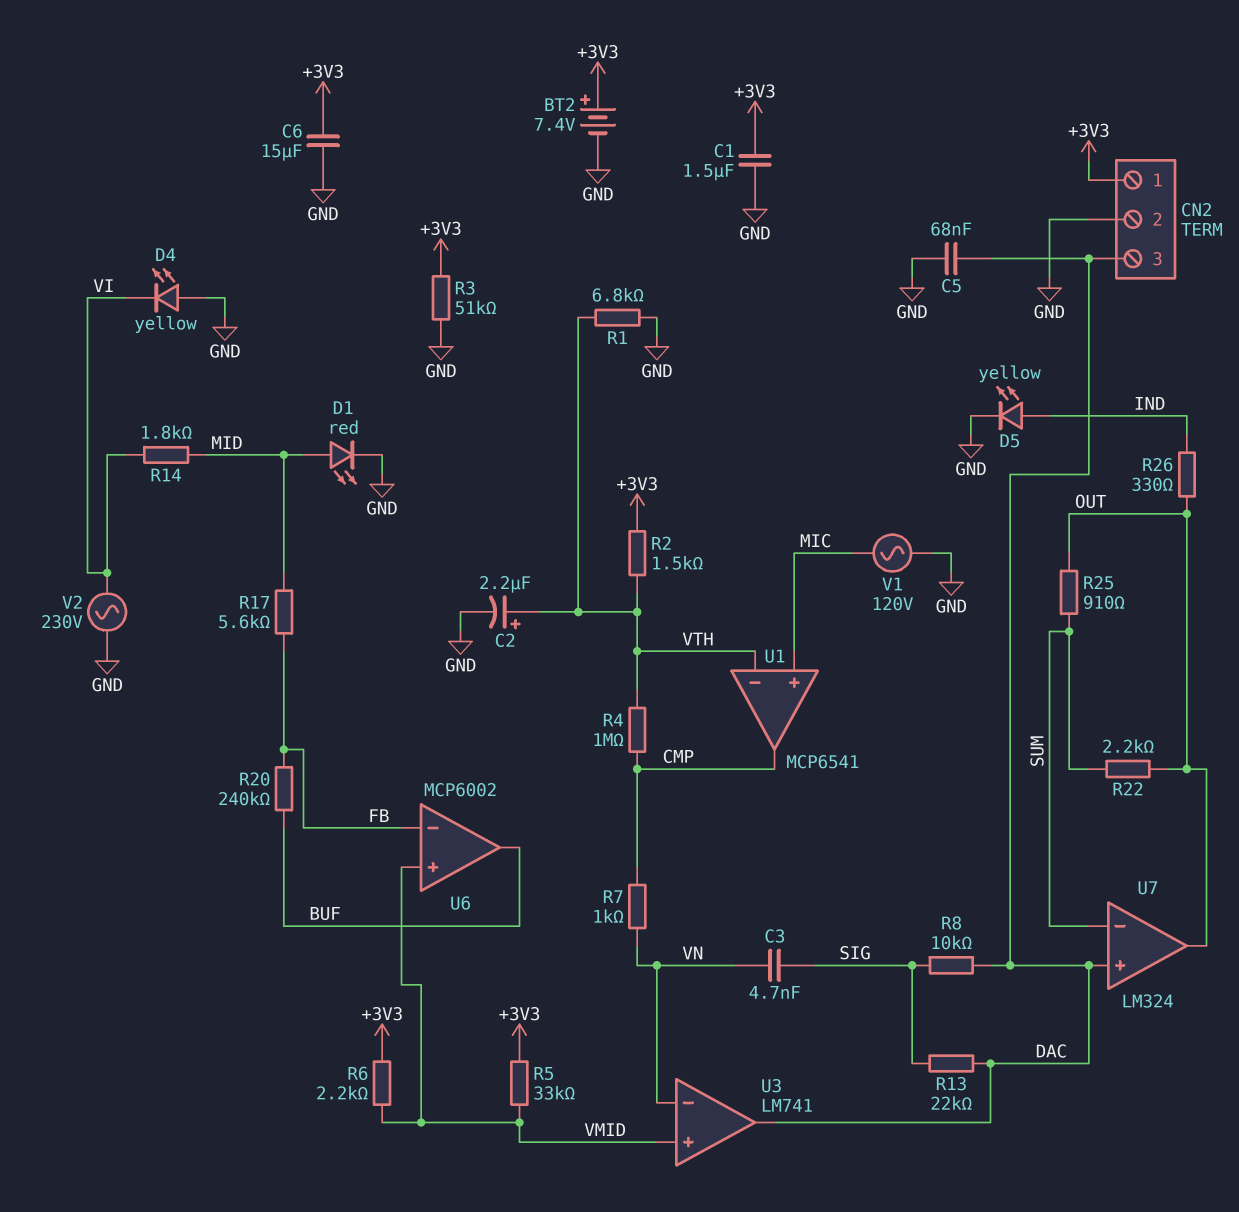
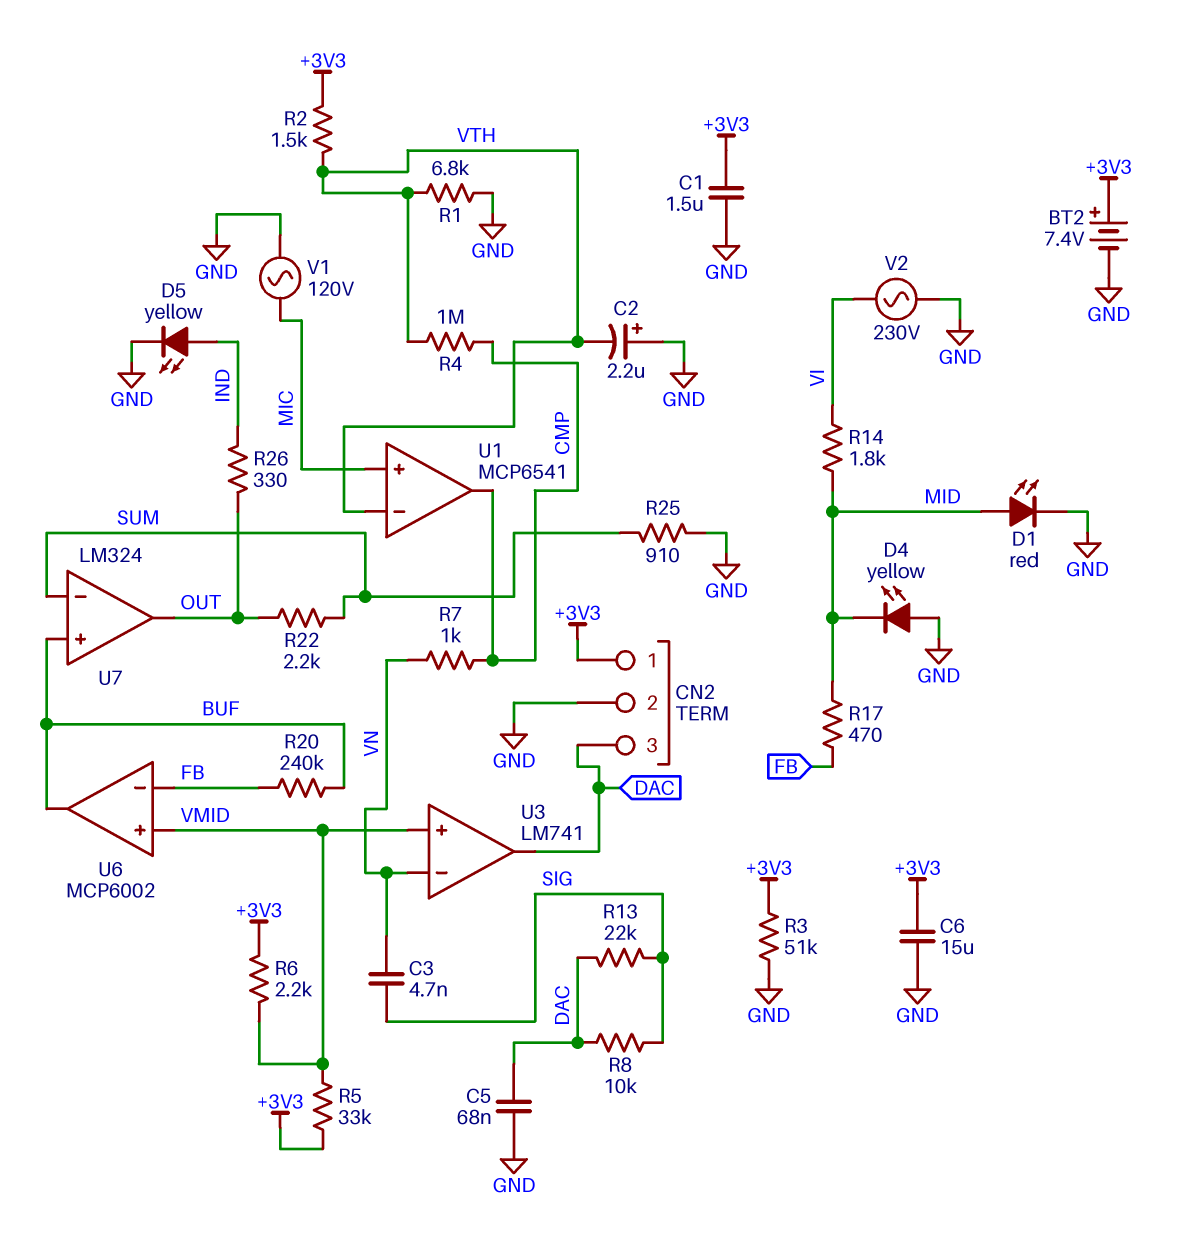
C2: 2.2uF (plus VTH, minus GND) -> 2.2uF (plus GND, minus VTH)
D4: LED yellow (A GND, K VI) -> LED yellow (A GND, K MID)
R17: 5.6k (FB, MID) -> 470 (FB, MID)
R25: 910 (OUT, SUM) -> 910 (GND, SUM)
U7 pin in+: DAC -> BUF

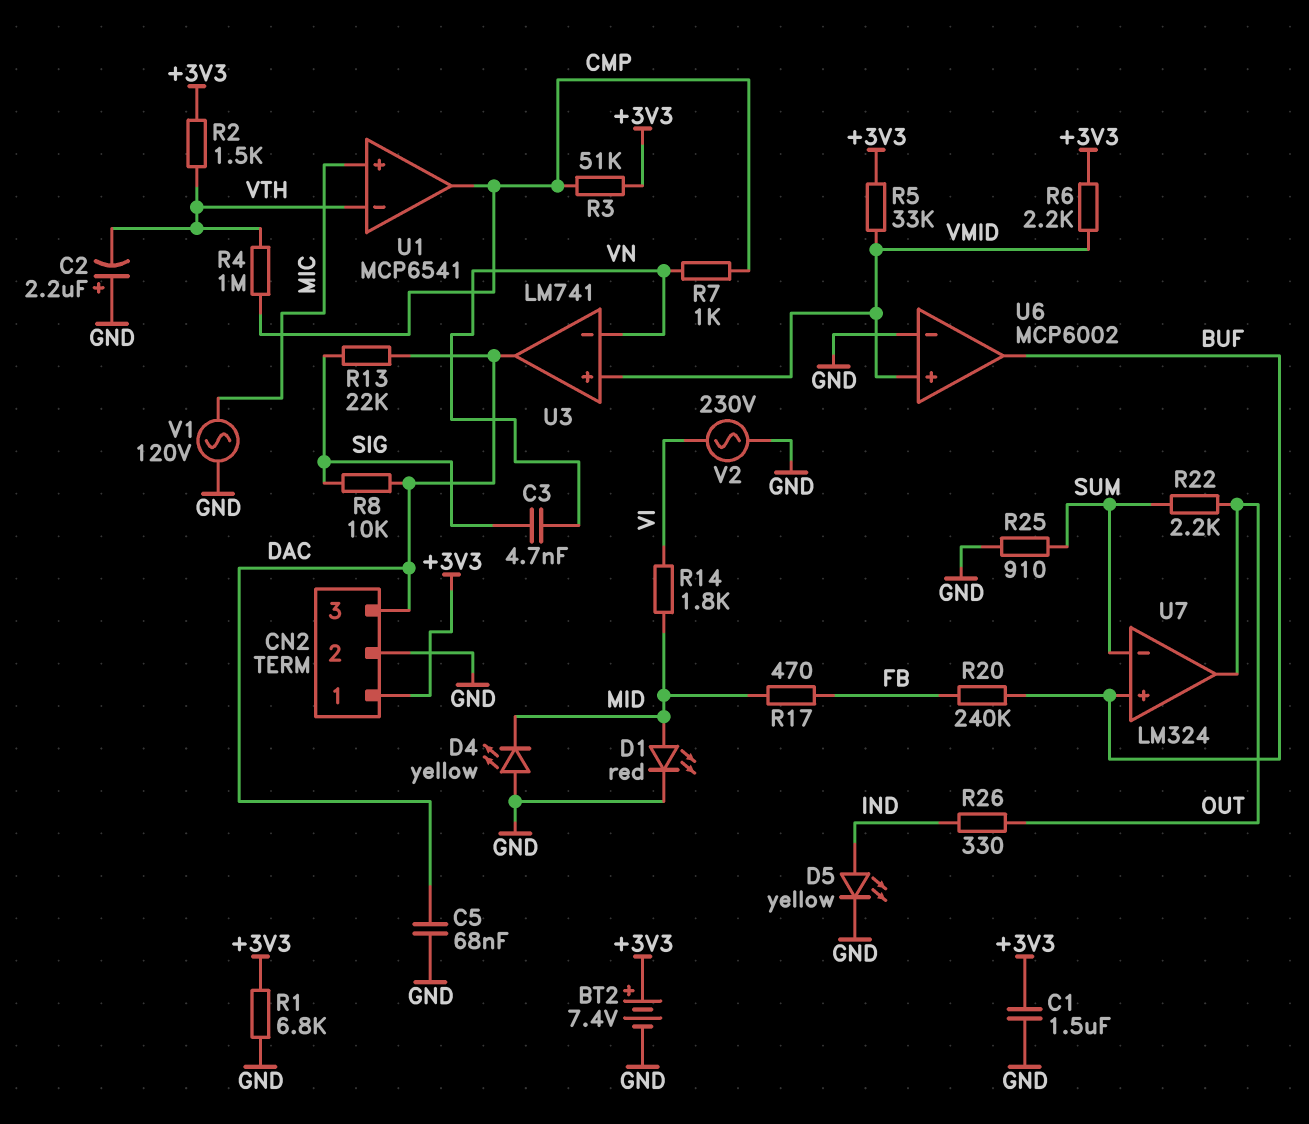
C6: 15uF (+3V3, GND) -> none
R1: 6.8k (GND, VTH) -> 6.8k (+3V3, GND)
R3: 51k (+3V3, GND) -> 51k (+3V3, CMP)
U6 pin in-: FB -> GND

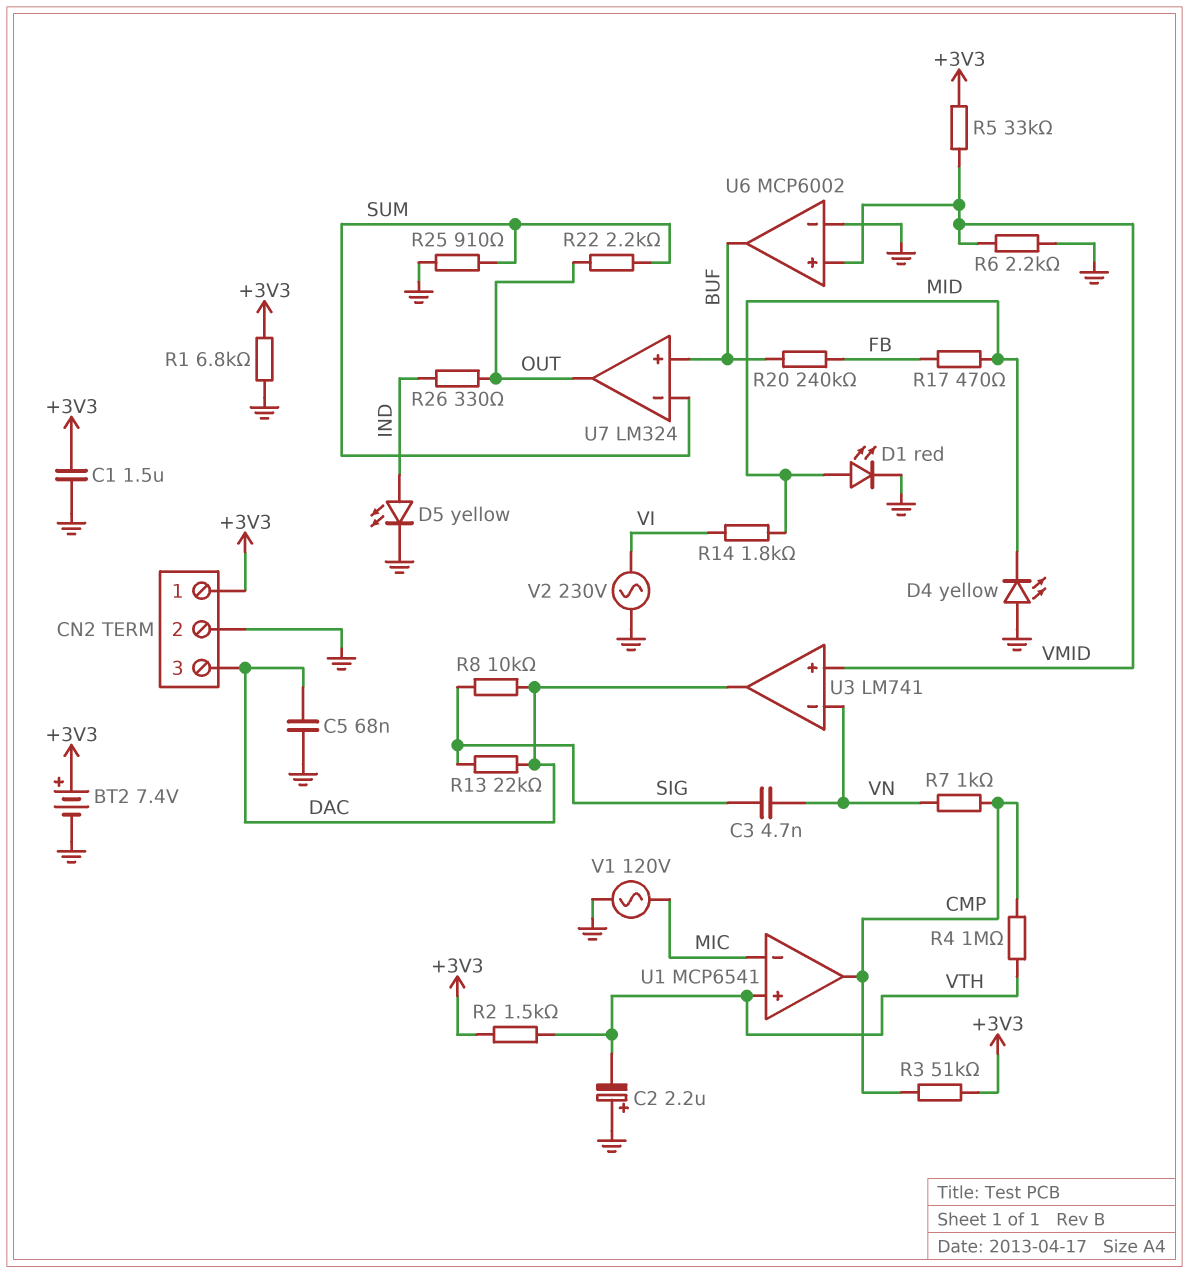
R6: 2.2k (+3V3, VMID) -> 2.2k (GND, VMID)
U1 pin in+: MIC -> VTH
U1 pin in-: VTH -> MIC

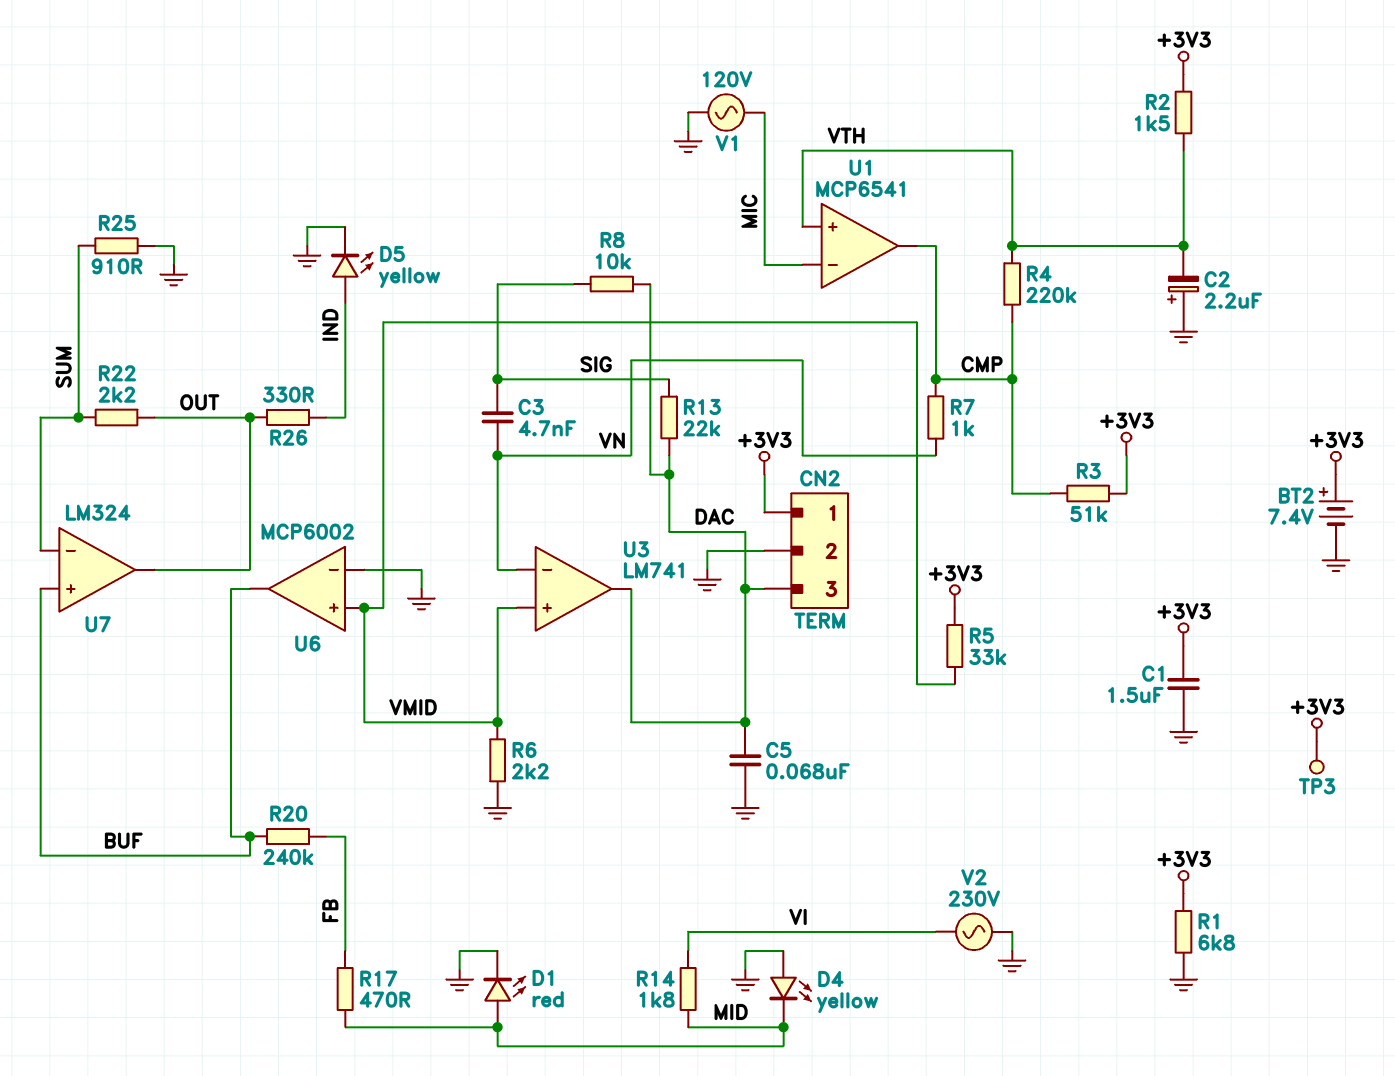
R4: 1M (CMP, VTH) -> 220k (CMP, VTH)
TP3: none -> test point (+3V3)

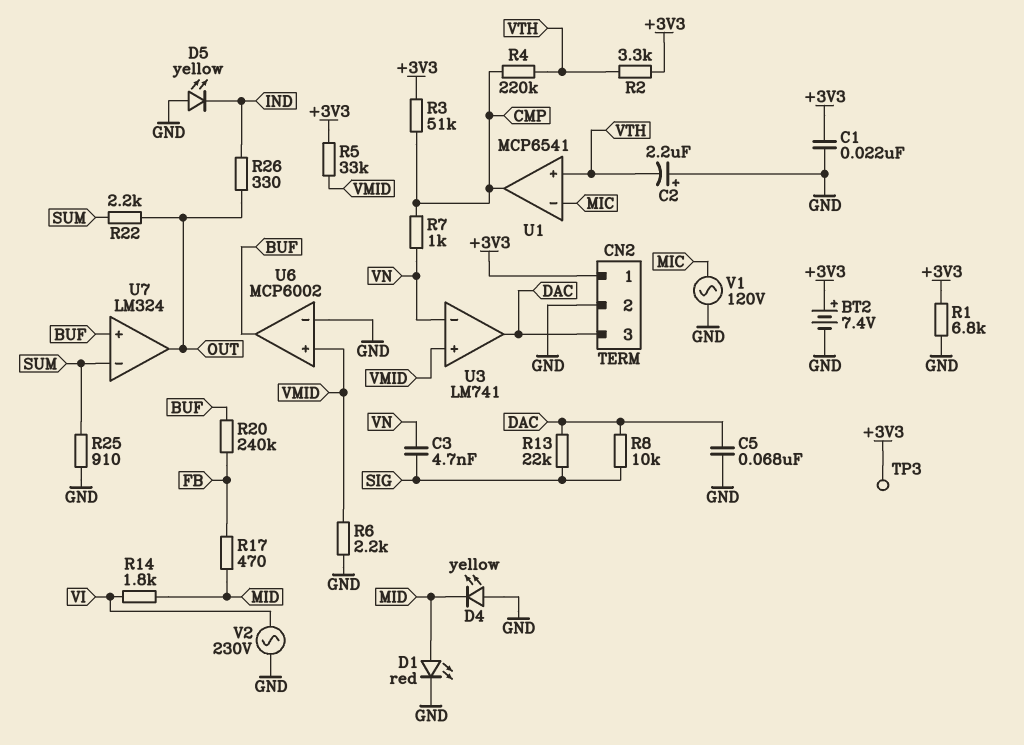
C1: 1.5uF (+3V3, GND) -> 22nF (+3V3, GND)
D5: LED yellow (A IND, K GND) -> LED yellow (A GND, K IND)
R2: 1.5k (+3V3, VTH) -> 3.3k (+3V3, VTH)

